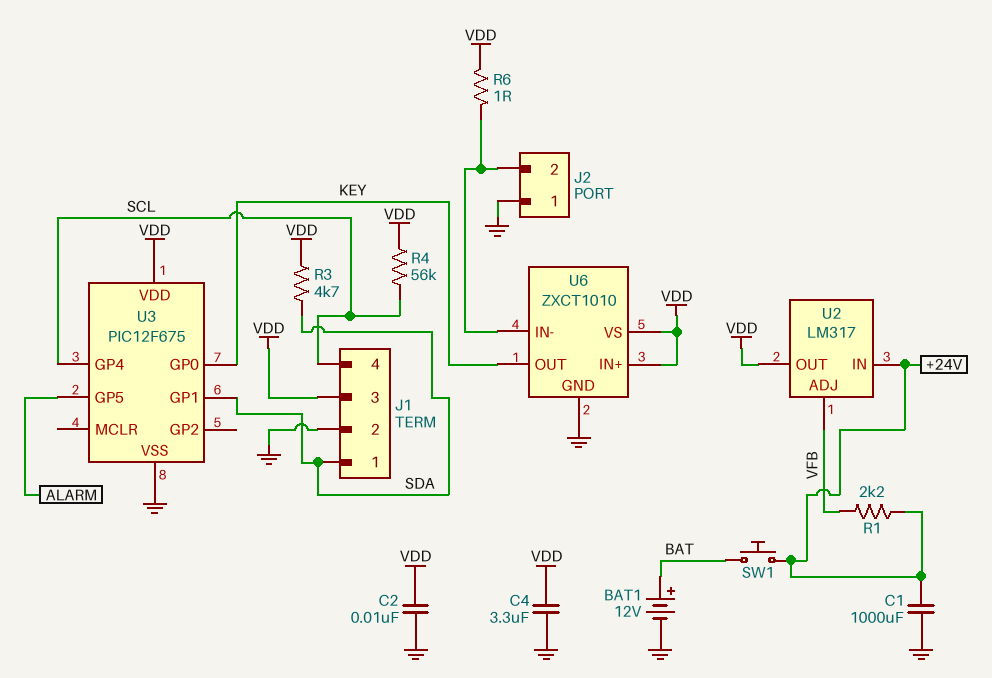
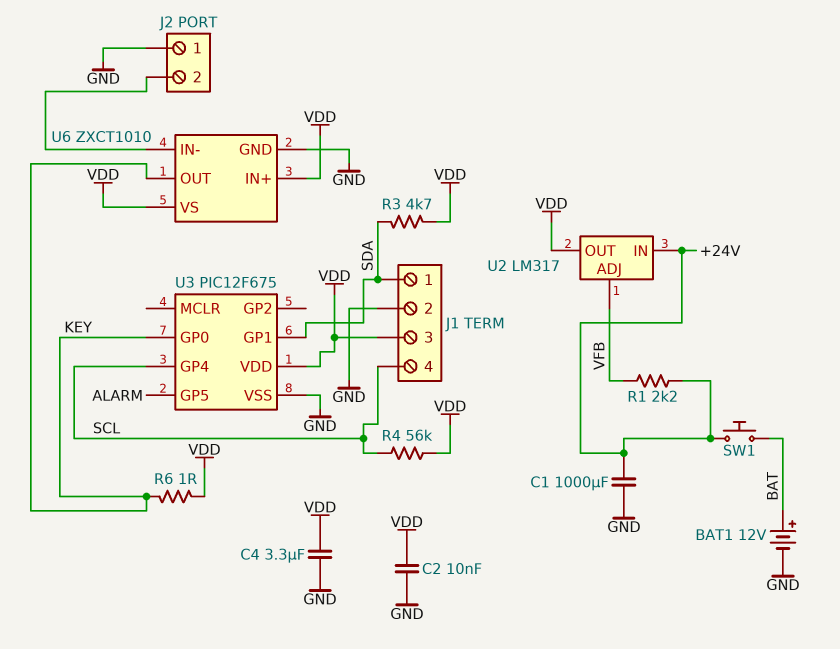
R6: 1 (J2/2, VDD) -> 1 (KEY, VDD)

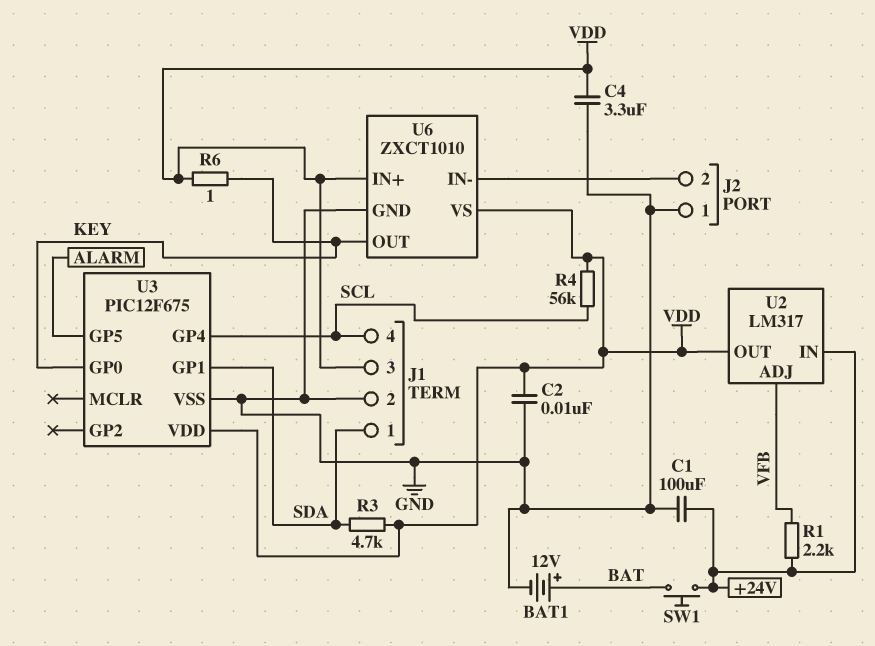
C1: 1000uF (+24V, GND) -> 100uF (+24V, GND)

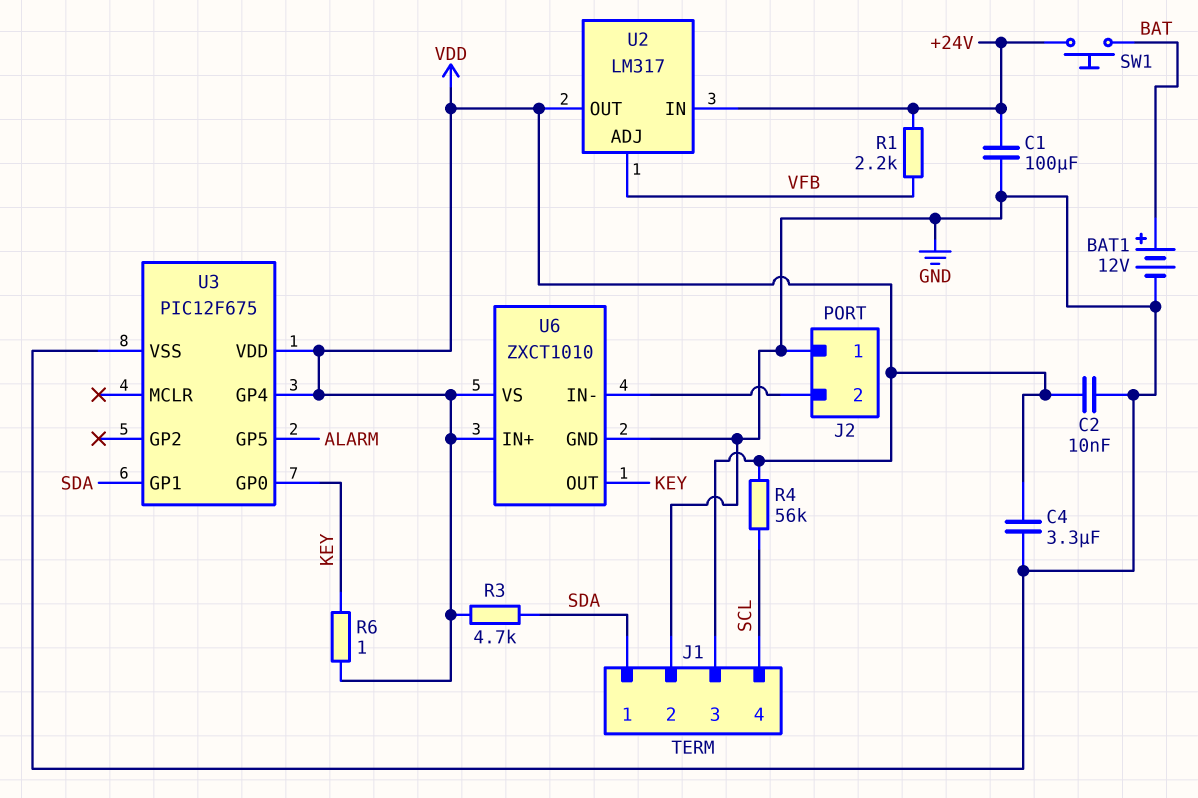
U3 pin GP4: SCL -> VDD

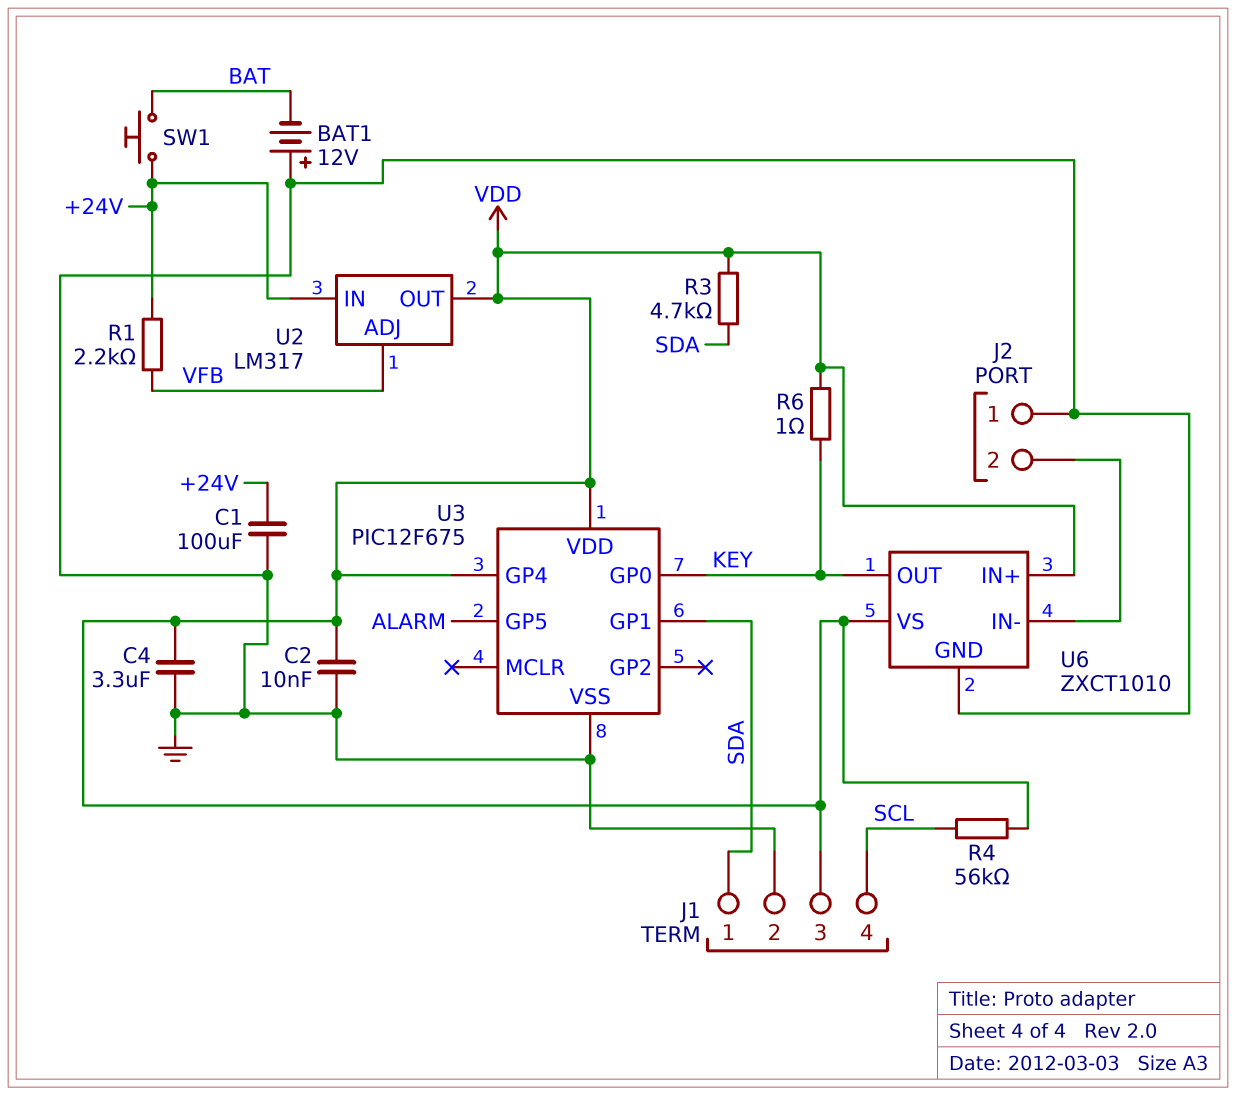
BAT1: 12V (plus BAT, minus GND) -> 12V (plus GND, minus BAT)

